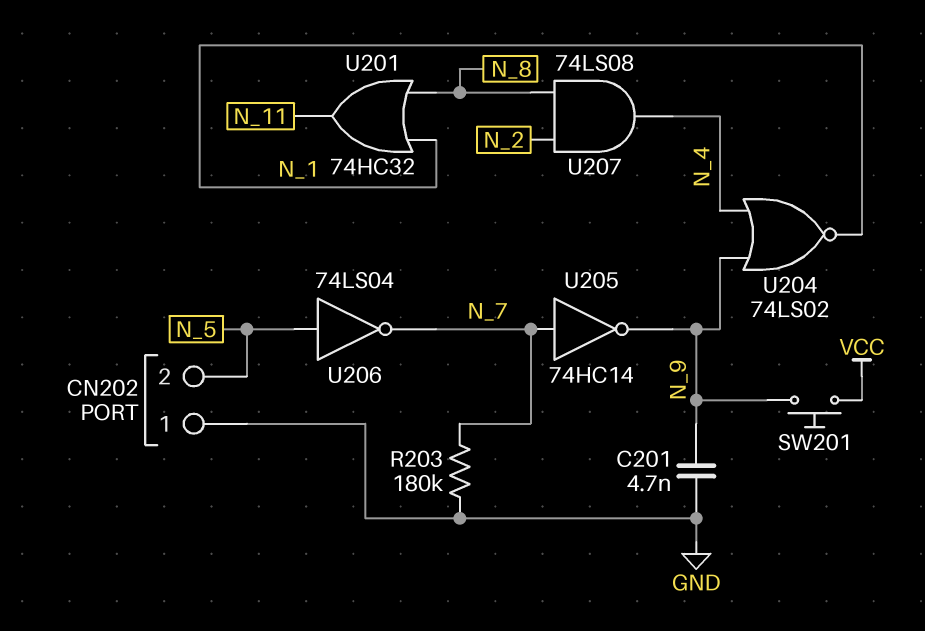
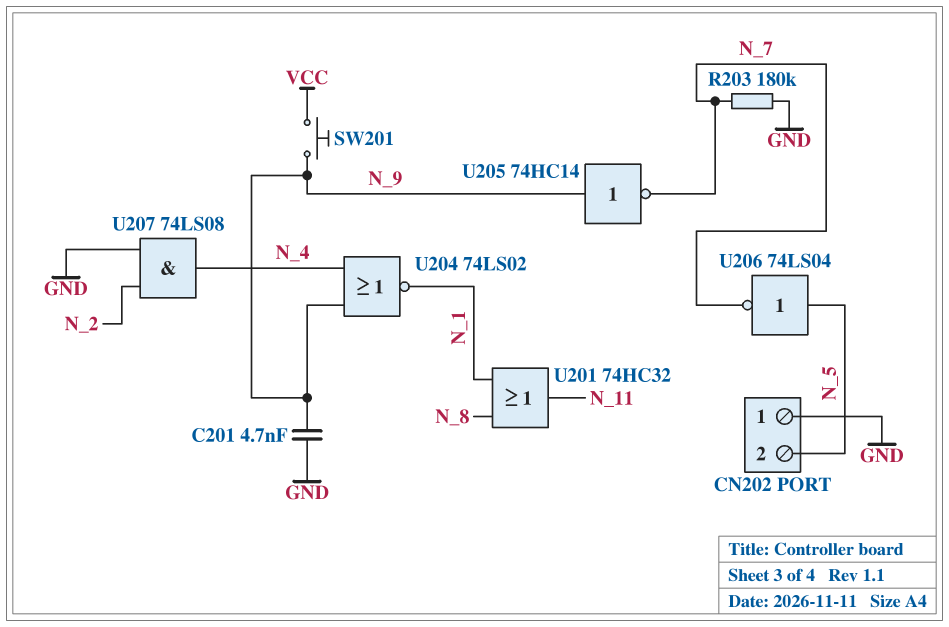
U205: NOT 74HC14 (in N_7, out N_9) -> NOT 74HC14 (in N_9, out N_7)
U207: AND 74LS08 (in N_2, in N_8, out N_4) -> AND 74LS08 (in GND, in N_2, out N_4)

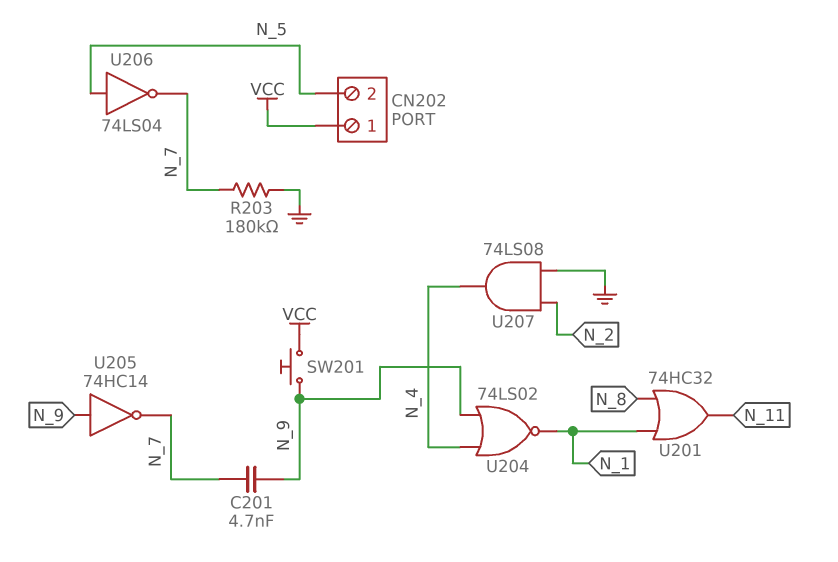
C201: 4.7nF (GND, N_9) -> 4.7nF (N_7, N_9)
CN202 pin 1: GND -> VCC

